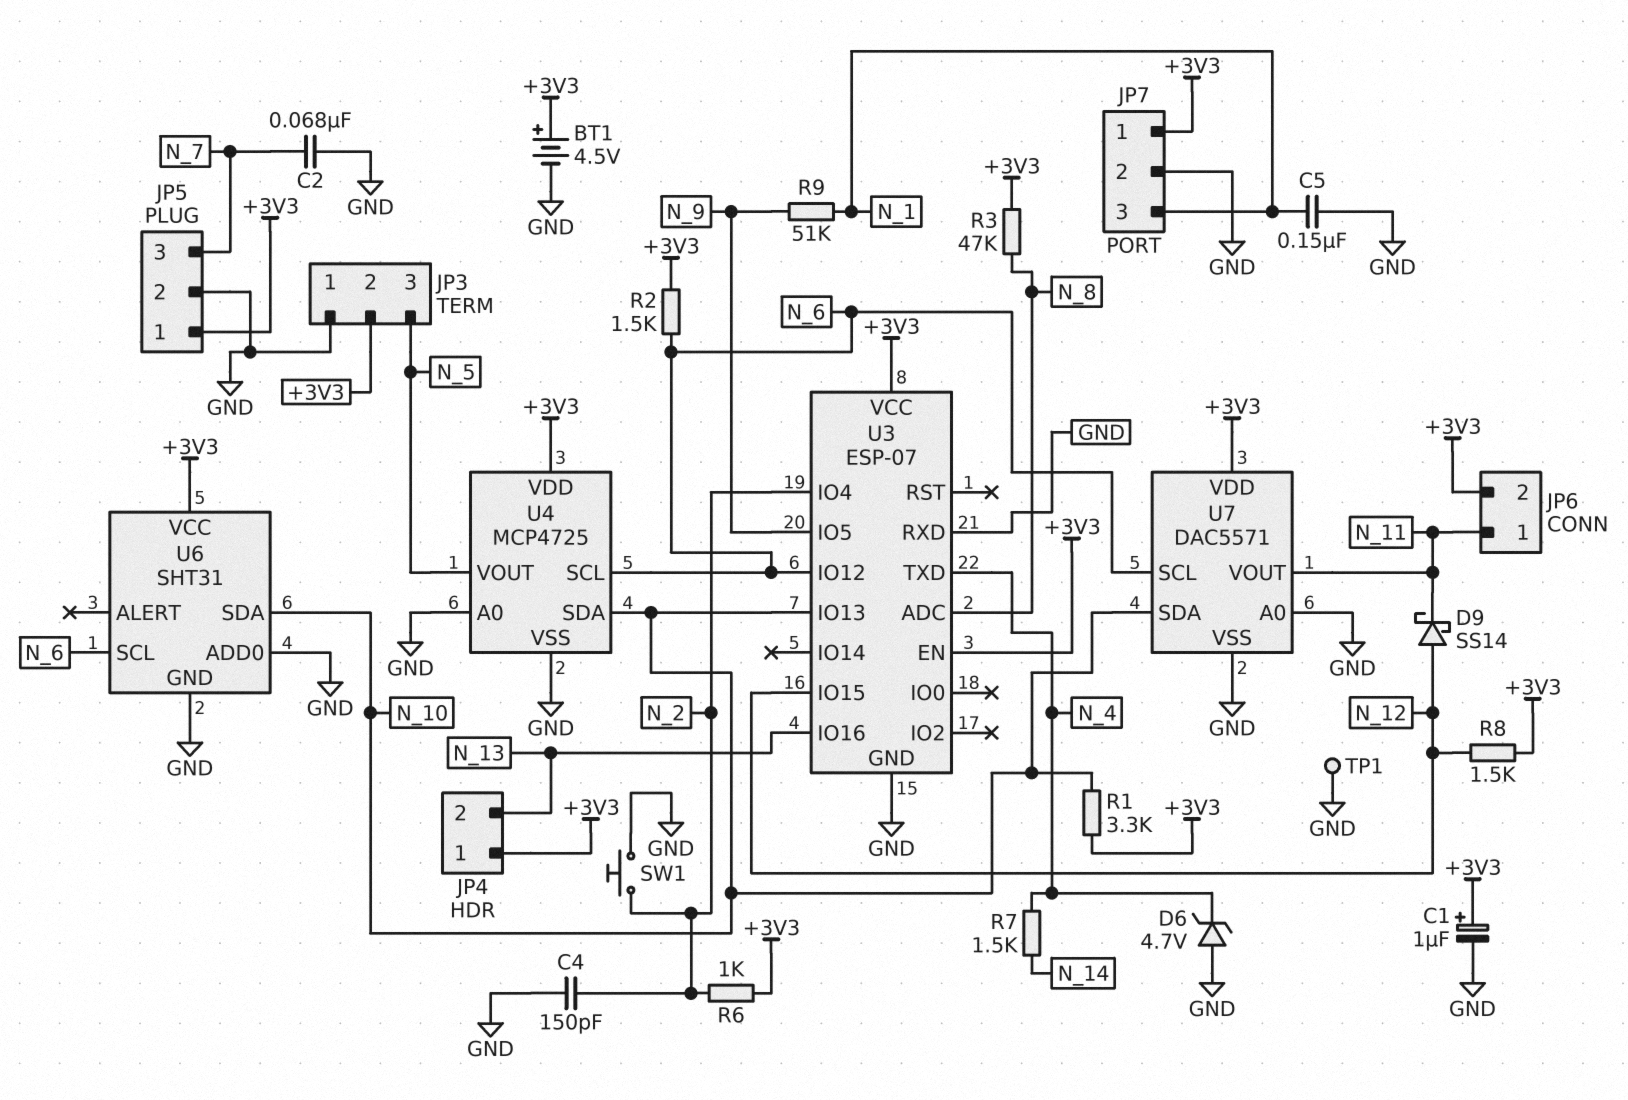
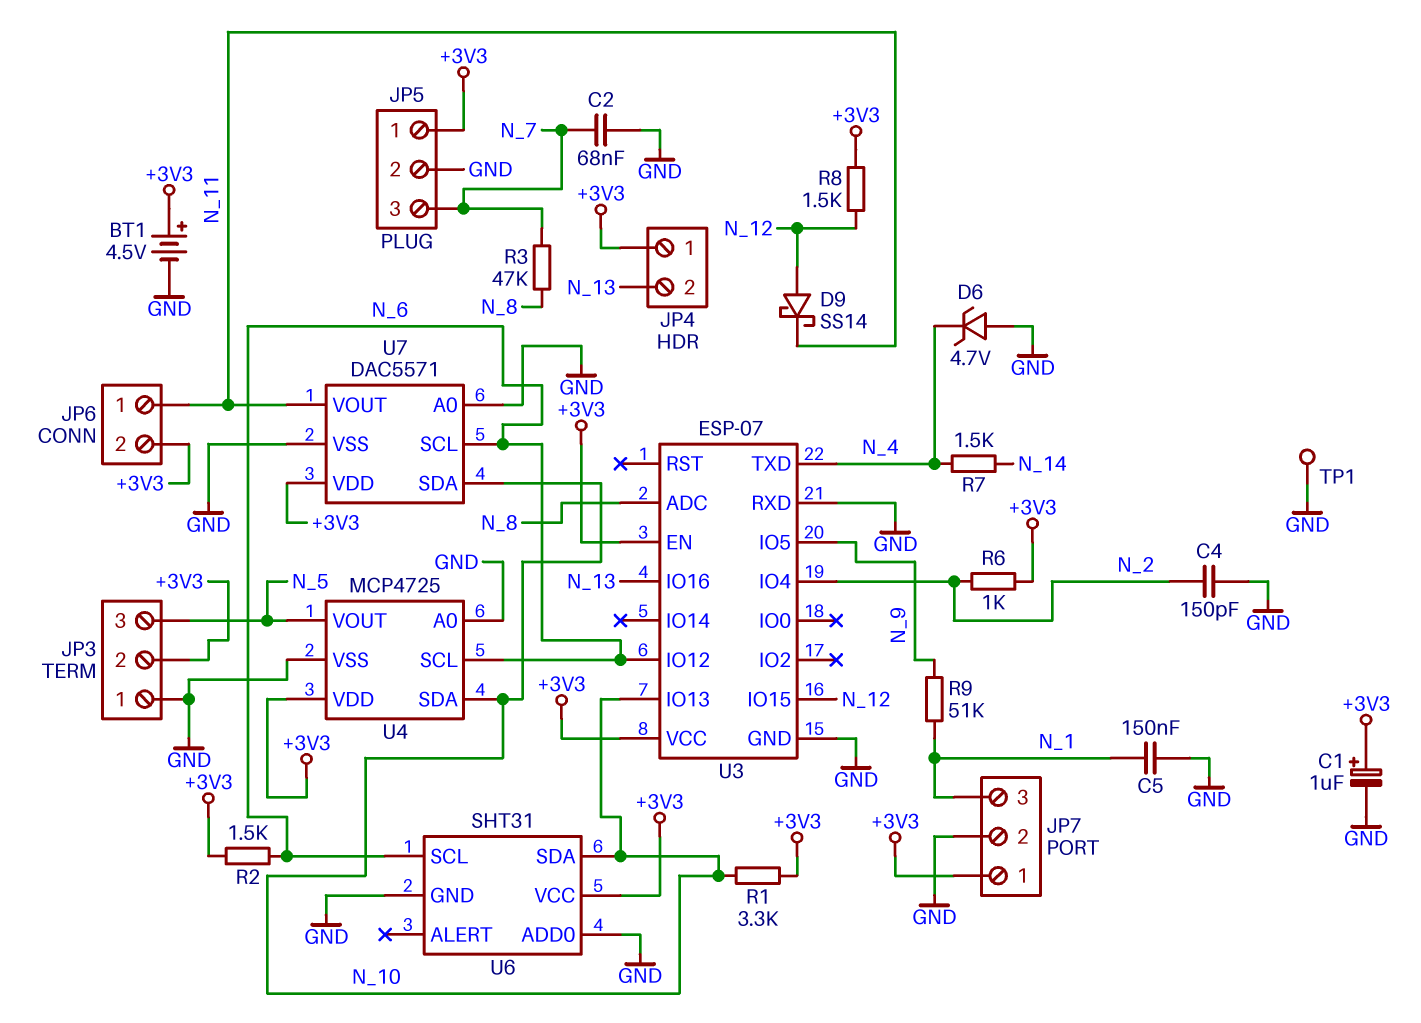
R3: 47k (+3V3, N_8) -> 47k (N_7, N_8)
SW1: button (GND, N_2) -> none

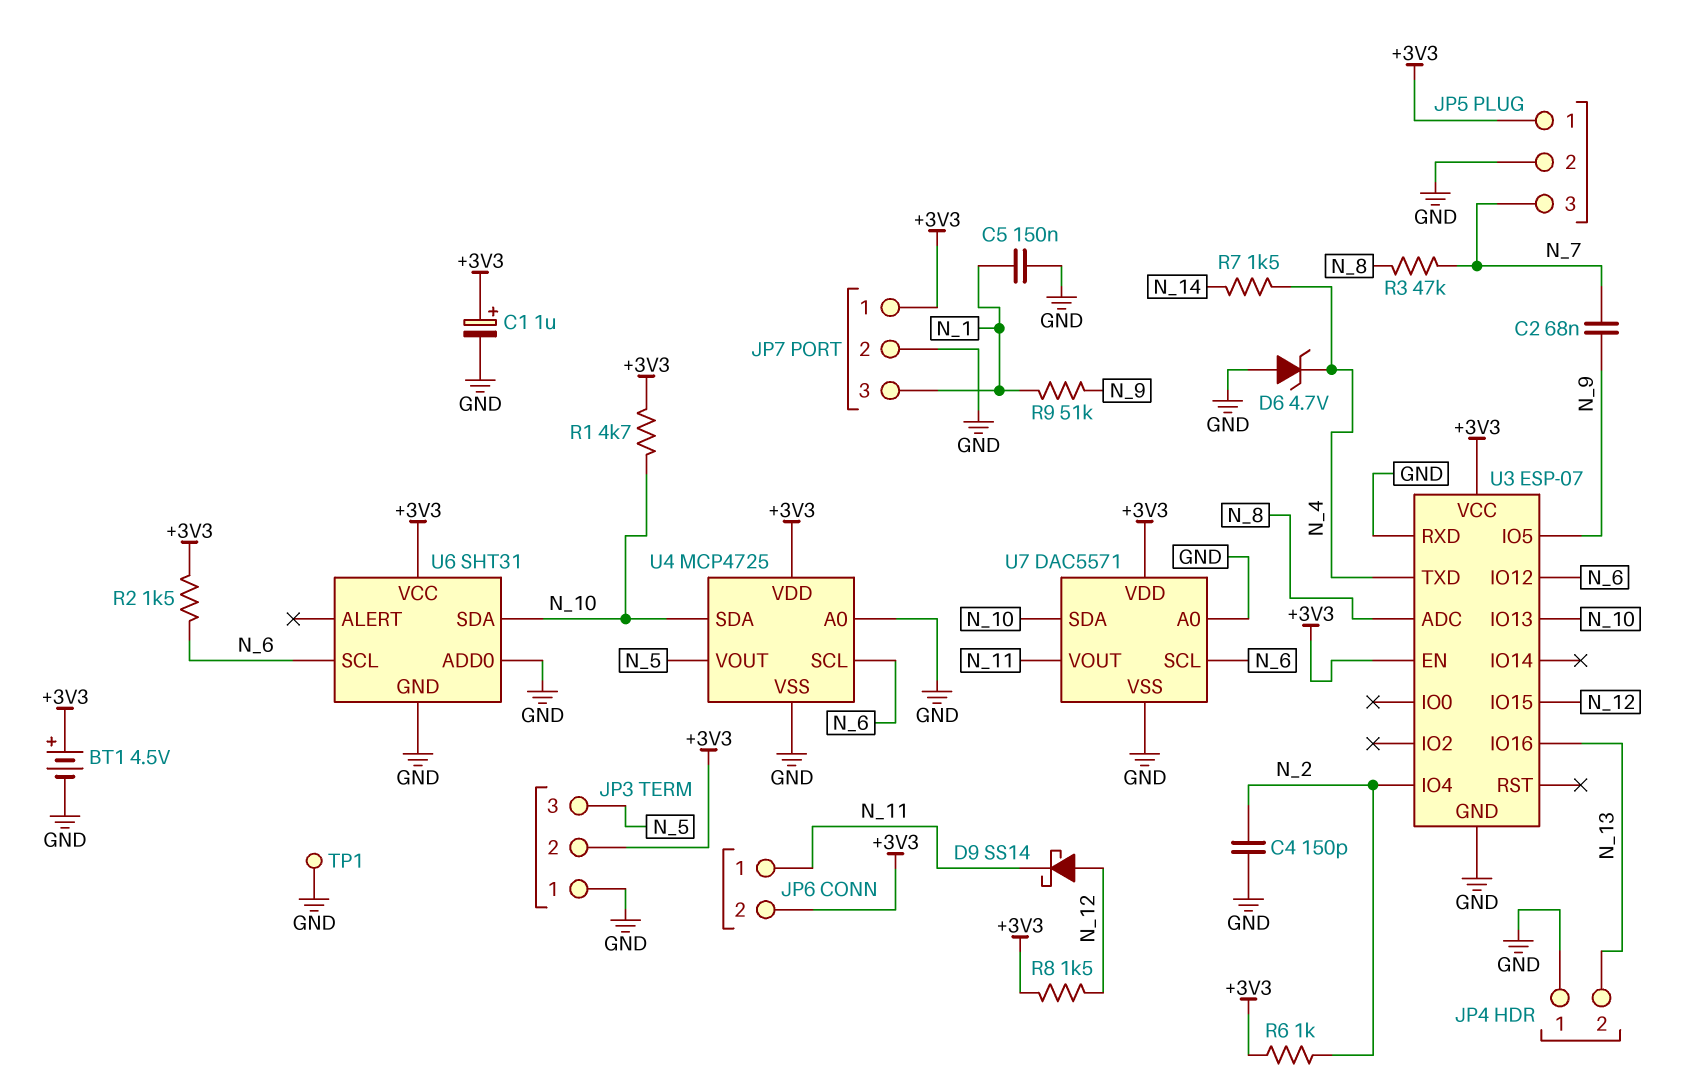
C2: 68nF (GND, N_7) -> 68nF (N_7, N_9)
JP4 pin 1: +3V3 -> GND
R1: 3.3k (+3V3, N_10) -> 4.7k (+3V3, N_10)

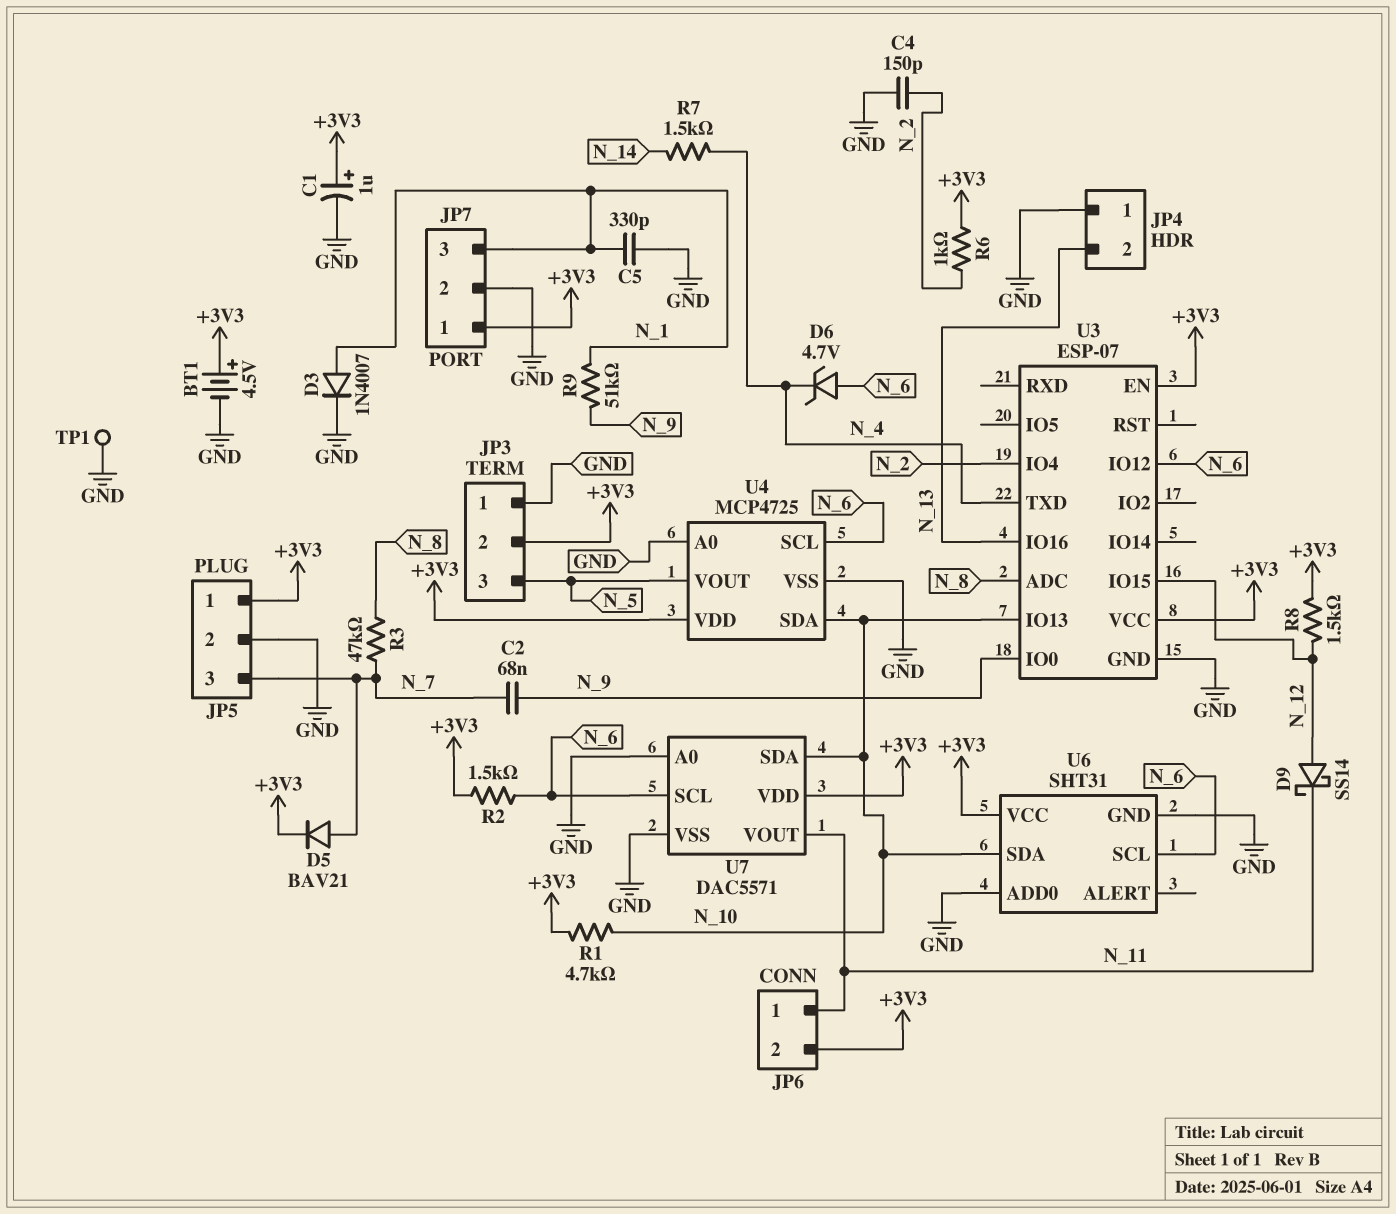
C5: 150nF (GND, N_1) -> 330pF (GND, N_1)
D3: none -> diode 1N4007 (A N_1, K GND)
D5: none -> diode BAV21 (A N_7, K +3V3)
D6: zener 4.7V (A GND, K N_4) -> zener 4.7V (A N_6, K N_4)
U3 pin IO0: none -> N_9
U3 pin IO5: N_9 -> none
U3 pin RXD: GND -> none

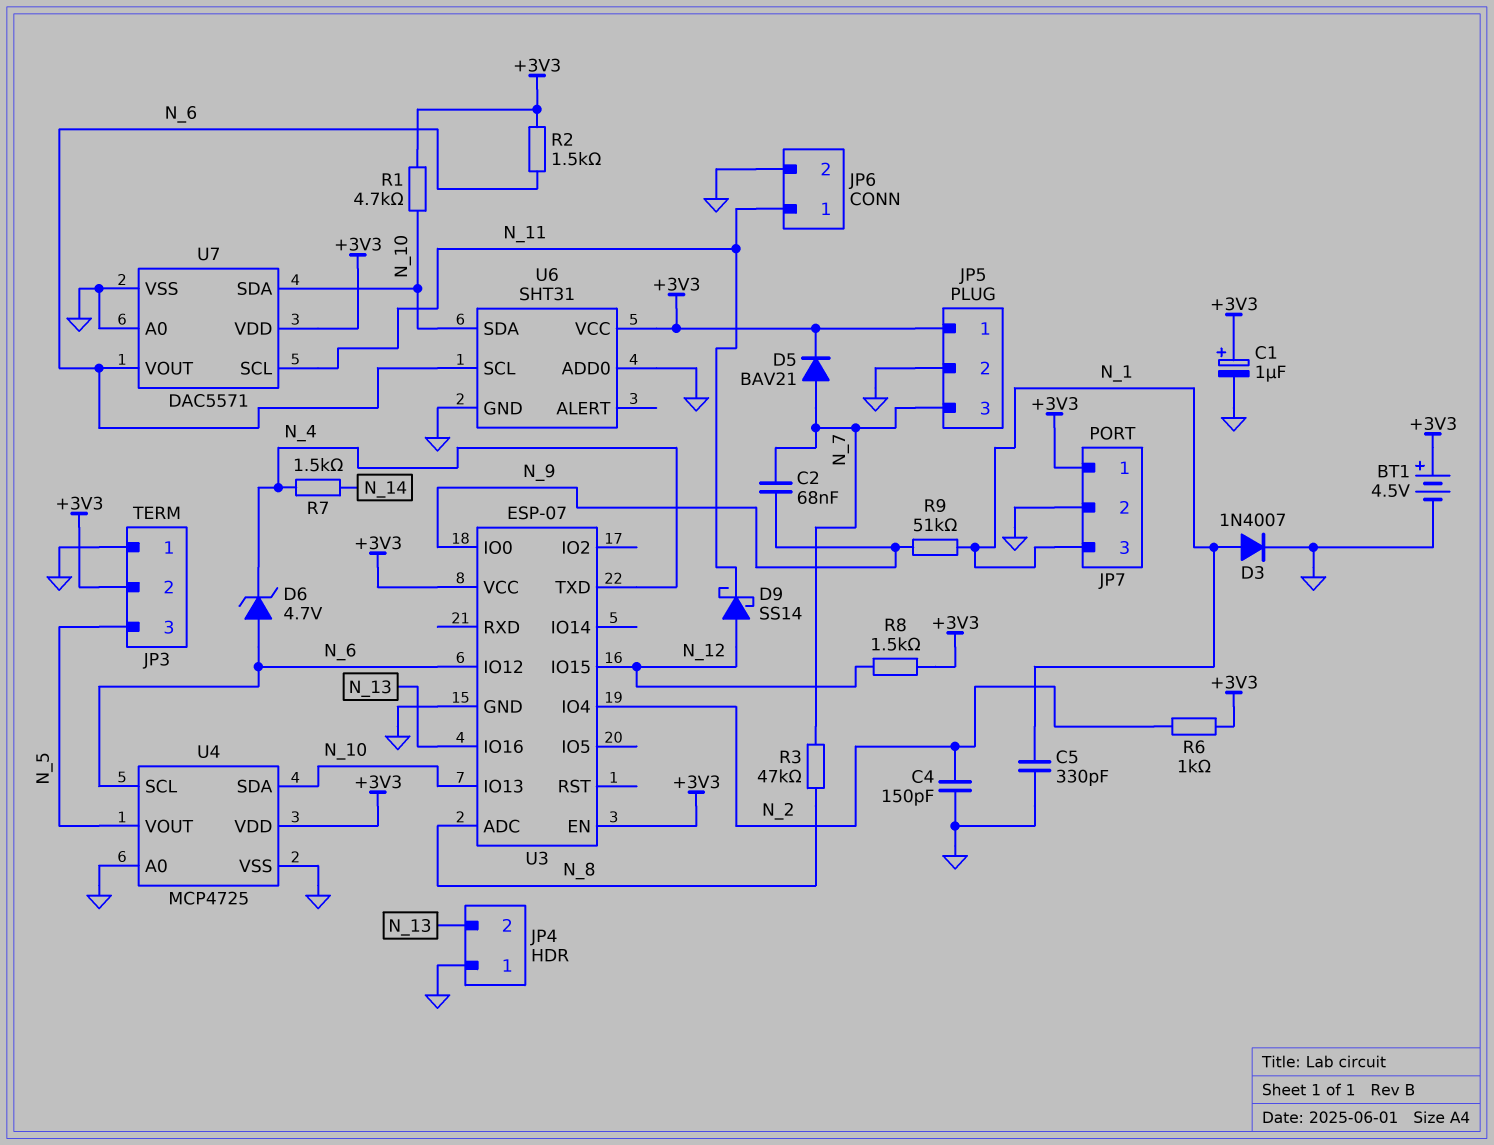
JP6 pin 2: +3V3 -> GND
TP1: test point (GND) -> none
U7 pin SCL: N_6 -> N_11
U7 pin VOUT: N_11 -> N_6

